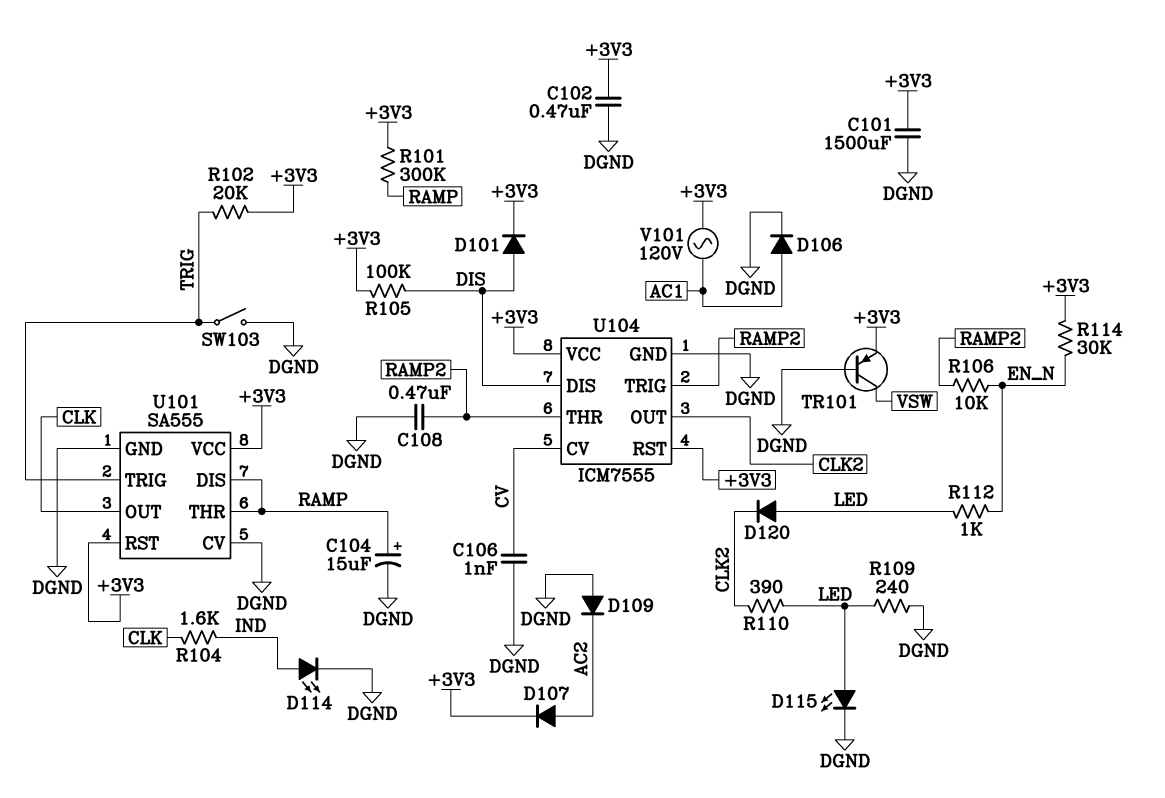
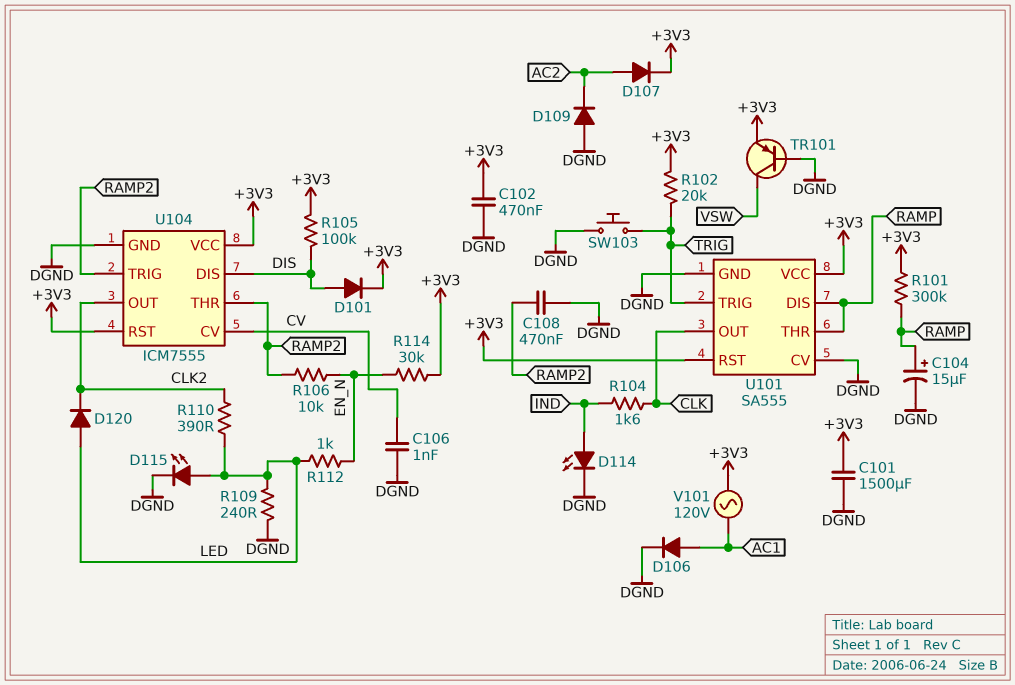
SW103: switch (DGND, TRIG) -> button (DGND, TRIG)

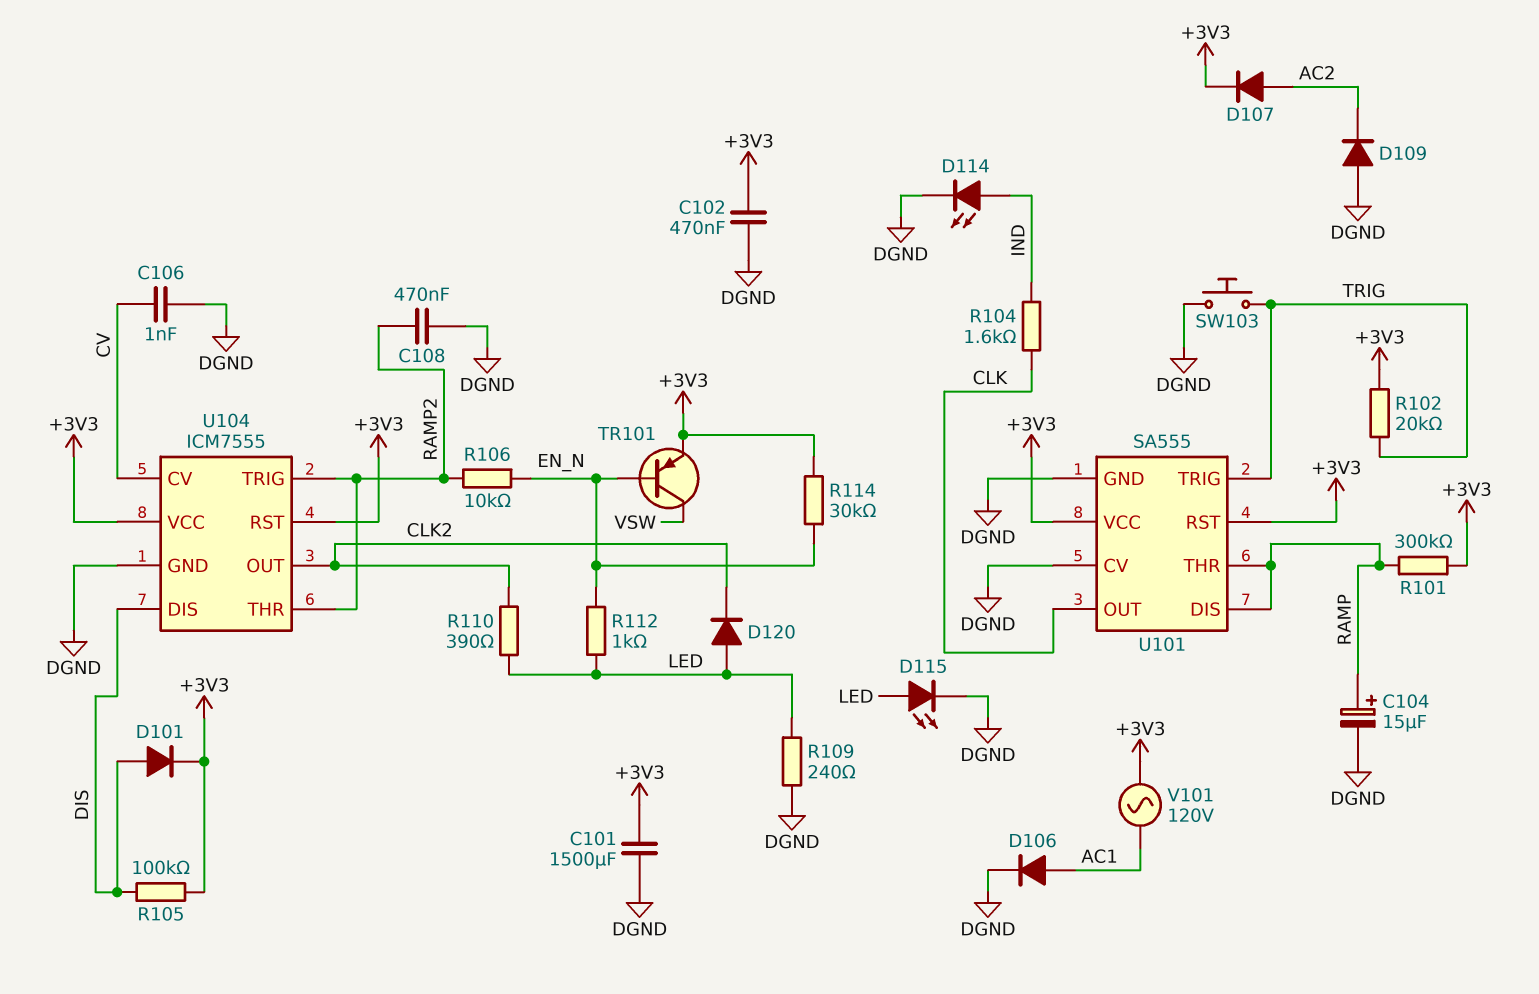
TR101: PNP (B DGND, C VSW, E +3V3) -> PNP (B EN_N, C VSW, E +3V3)

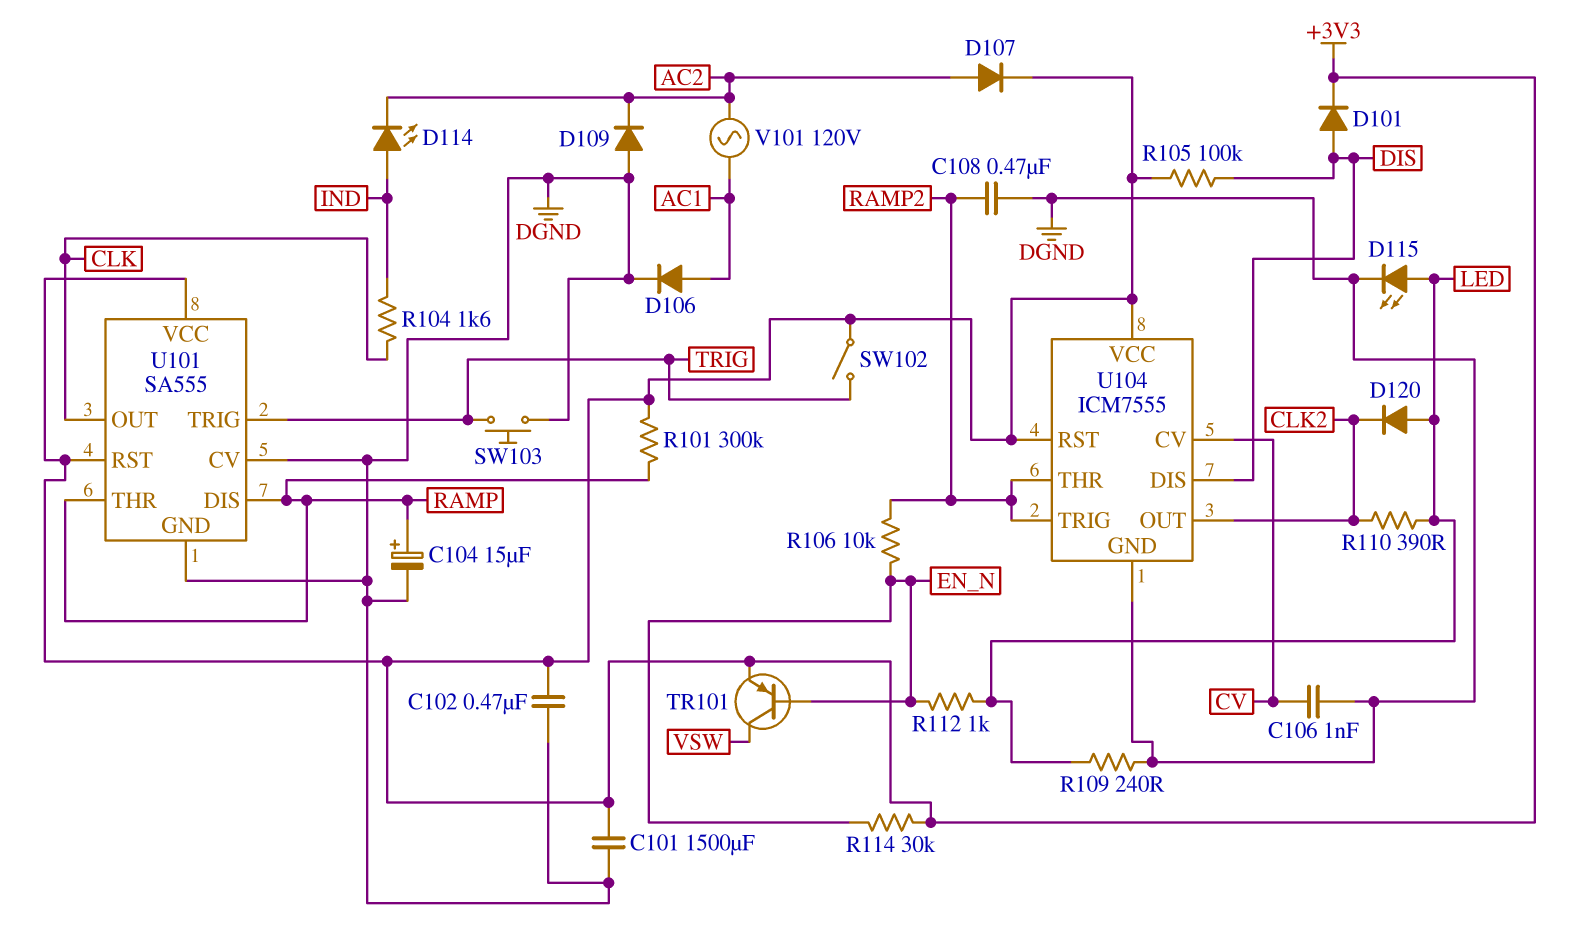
D114: LED (A IND, K DGND) -> LED (A IND, K AC2)
R102: 20k (+3V3, TRIG) -> none
SW102: none -> switch (+3V3, TRIG)
V101: AC 120V (+3V3, AC1) -> AC 120V (AC1, AC2)

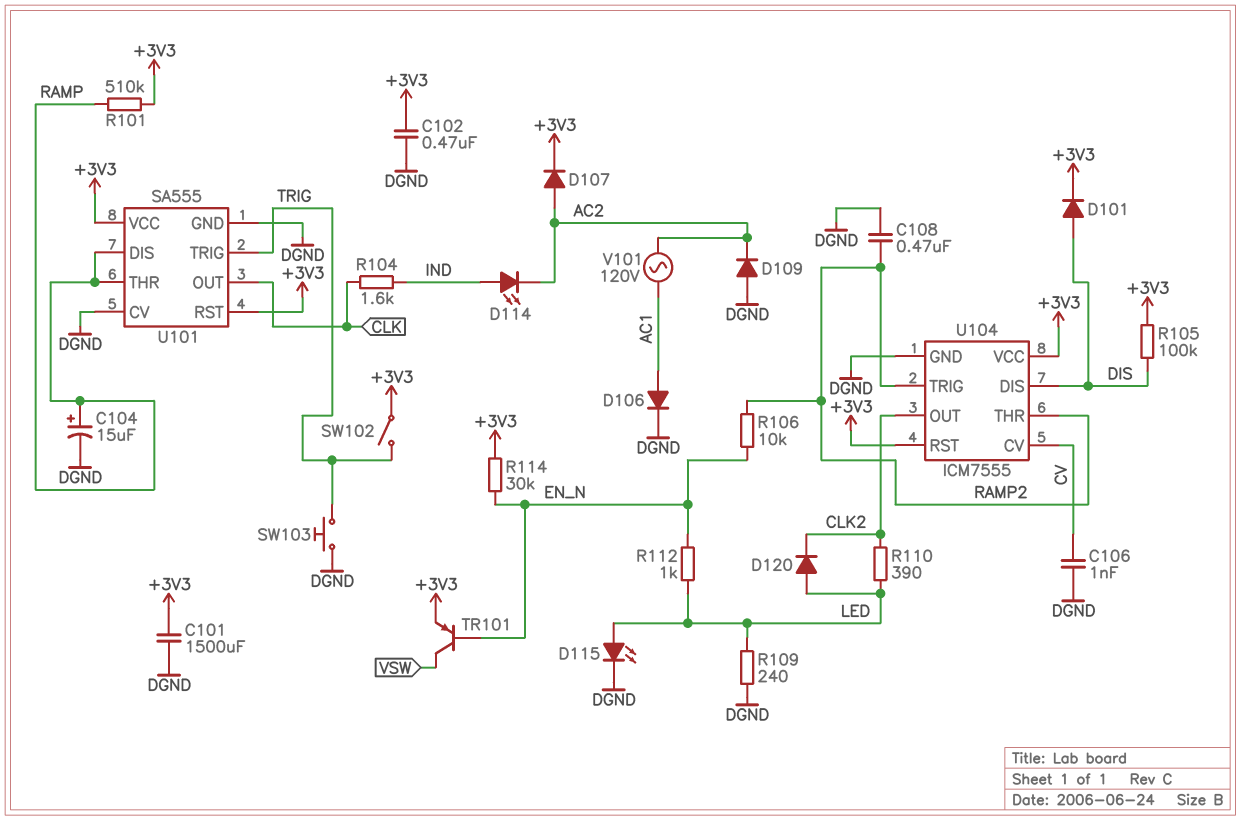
R101: 300k (+3V3, RAMP) -> 510k (+3V3, RAMP)

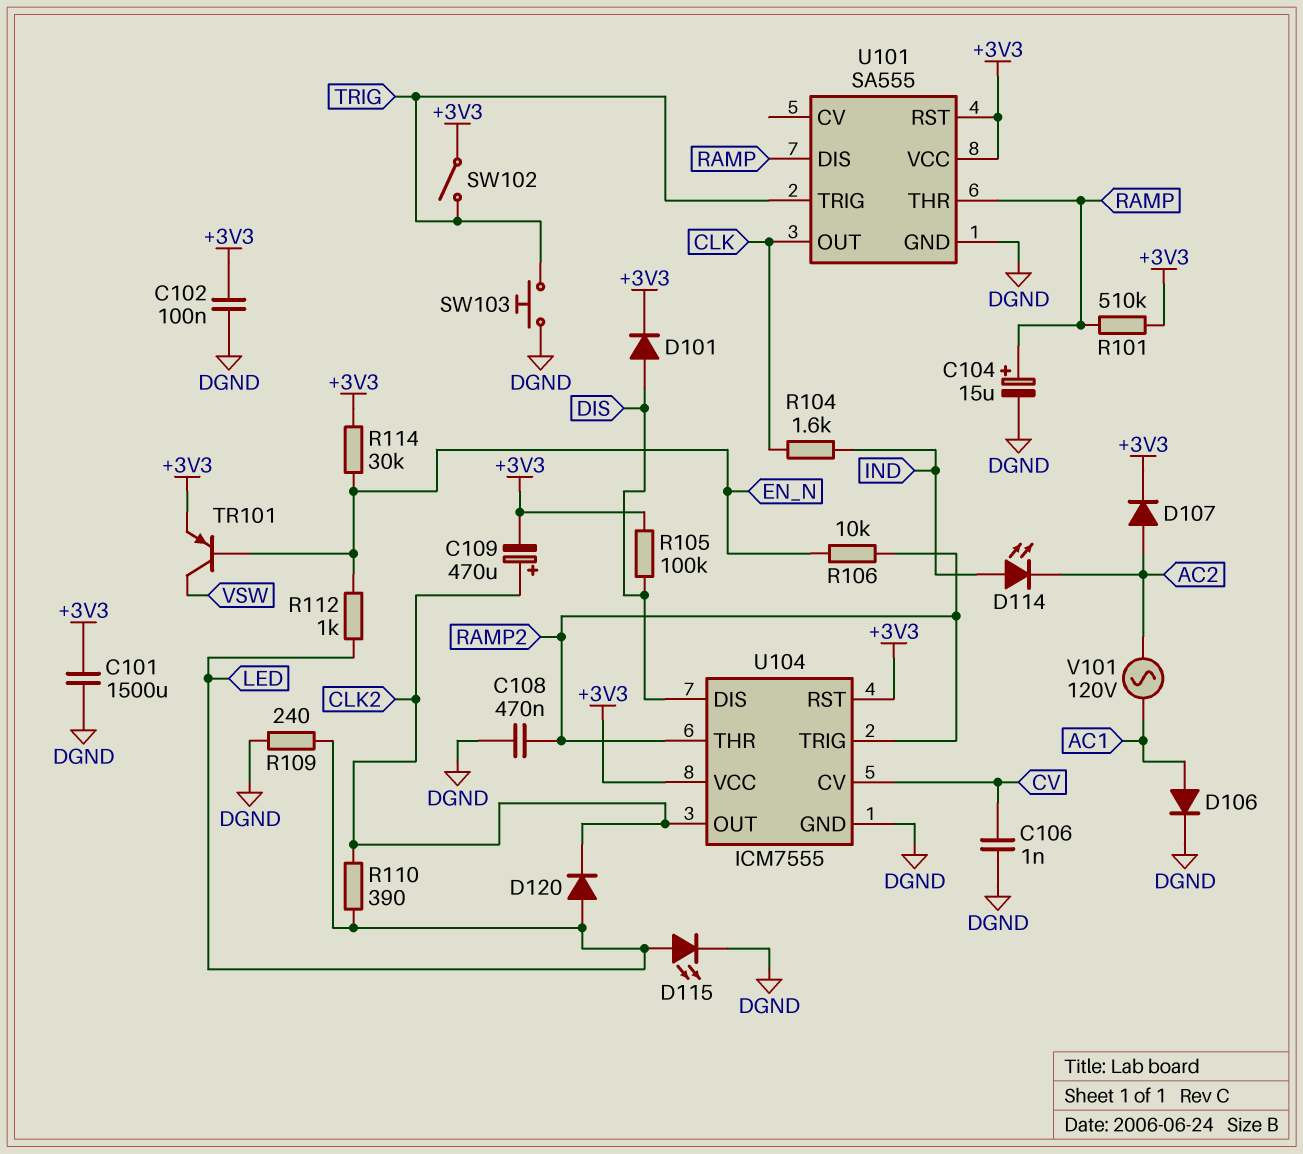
C102: 470nF (+3V3, DGND) -> 100nF (+3V3, DGND)
C109: none -> 470uF (plus CLK2, minus +3V3)
D109: diode (A DGND, K AC2) -> none
U101 pin CV: DGND -> none

